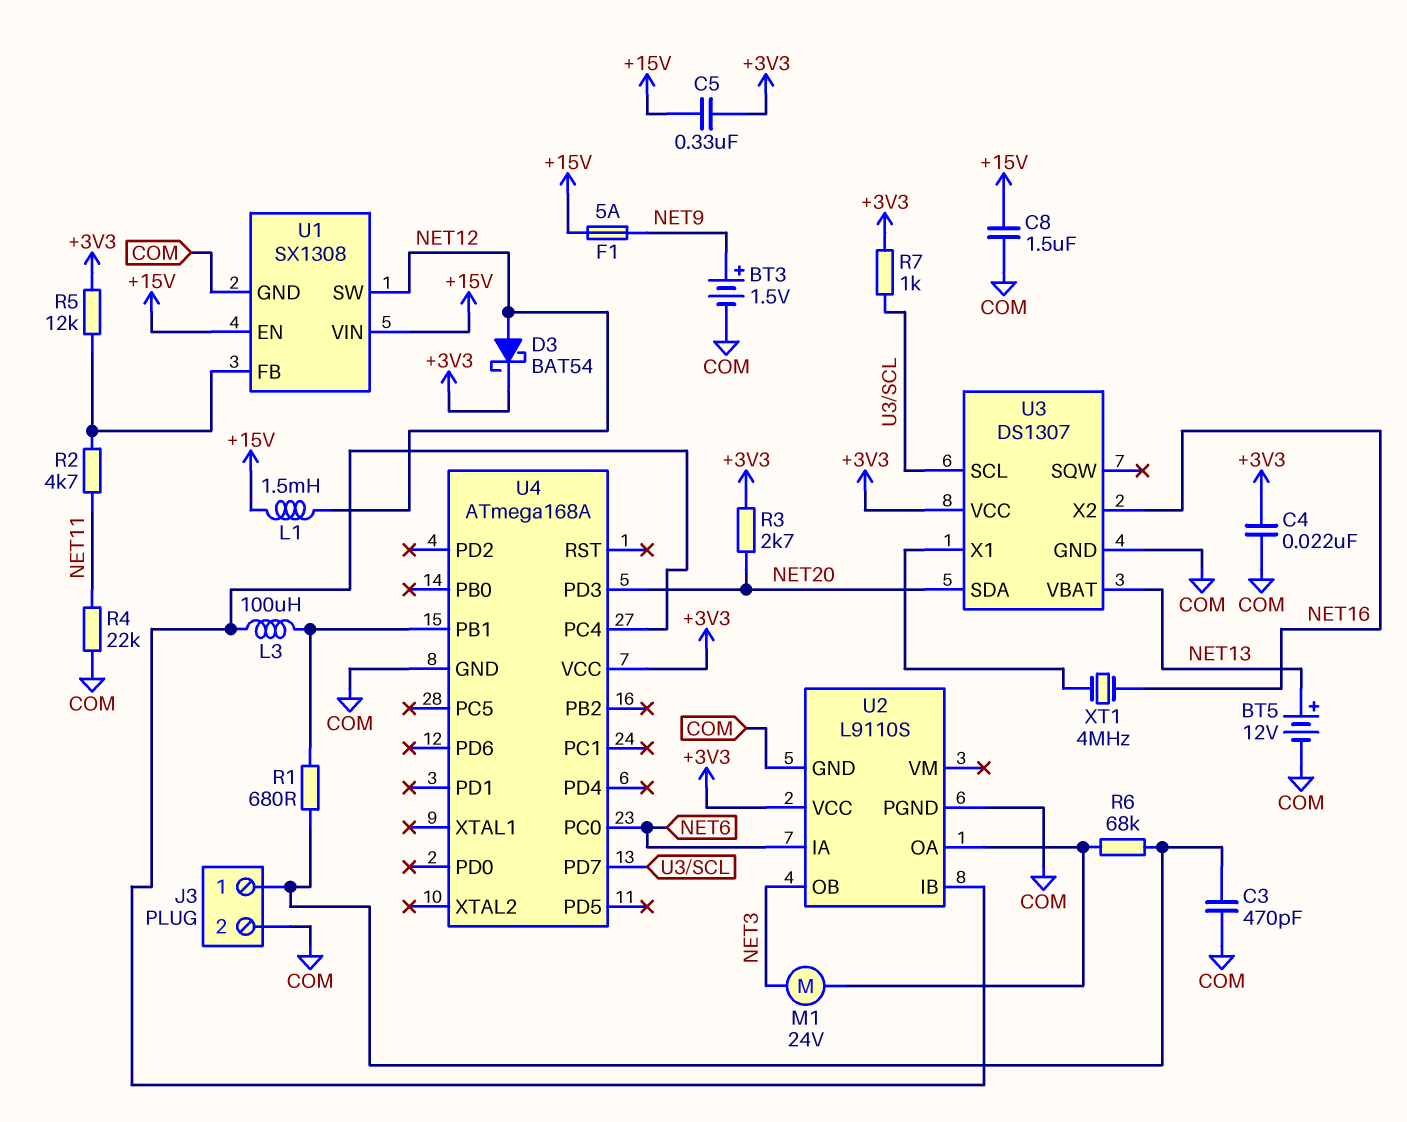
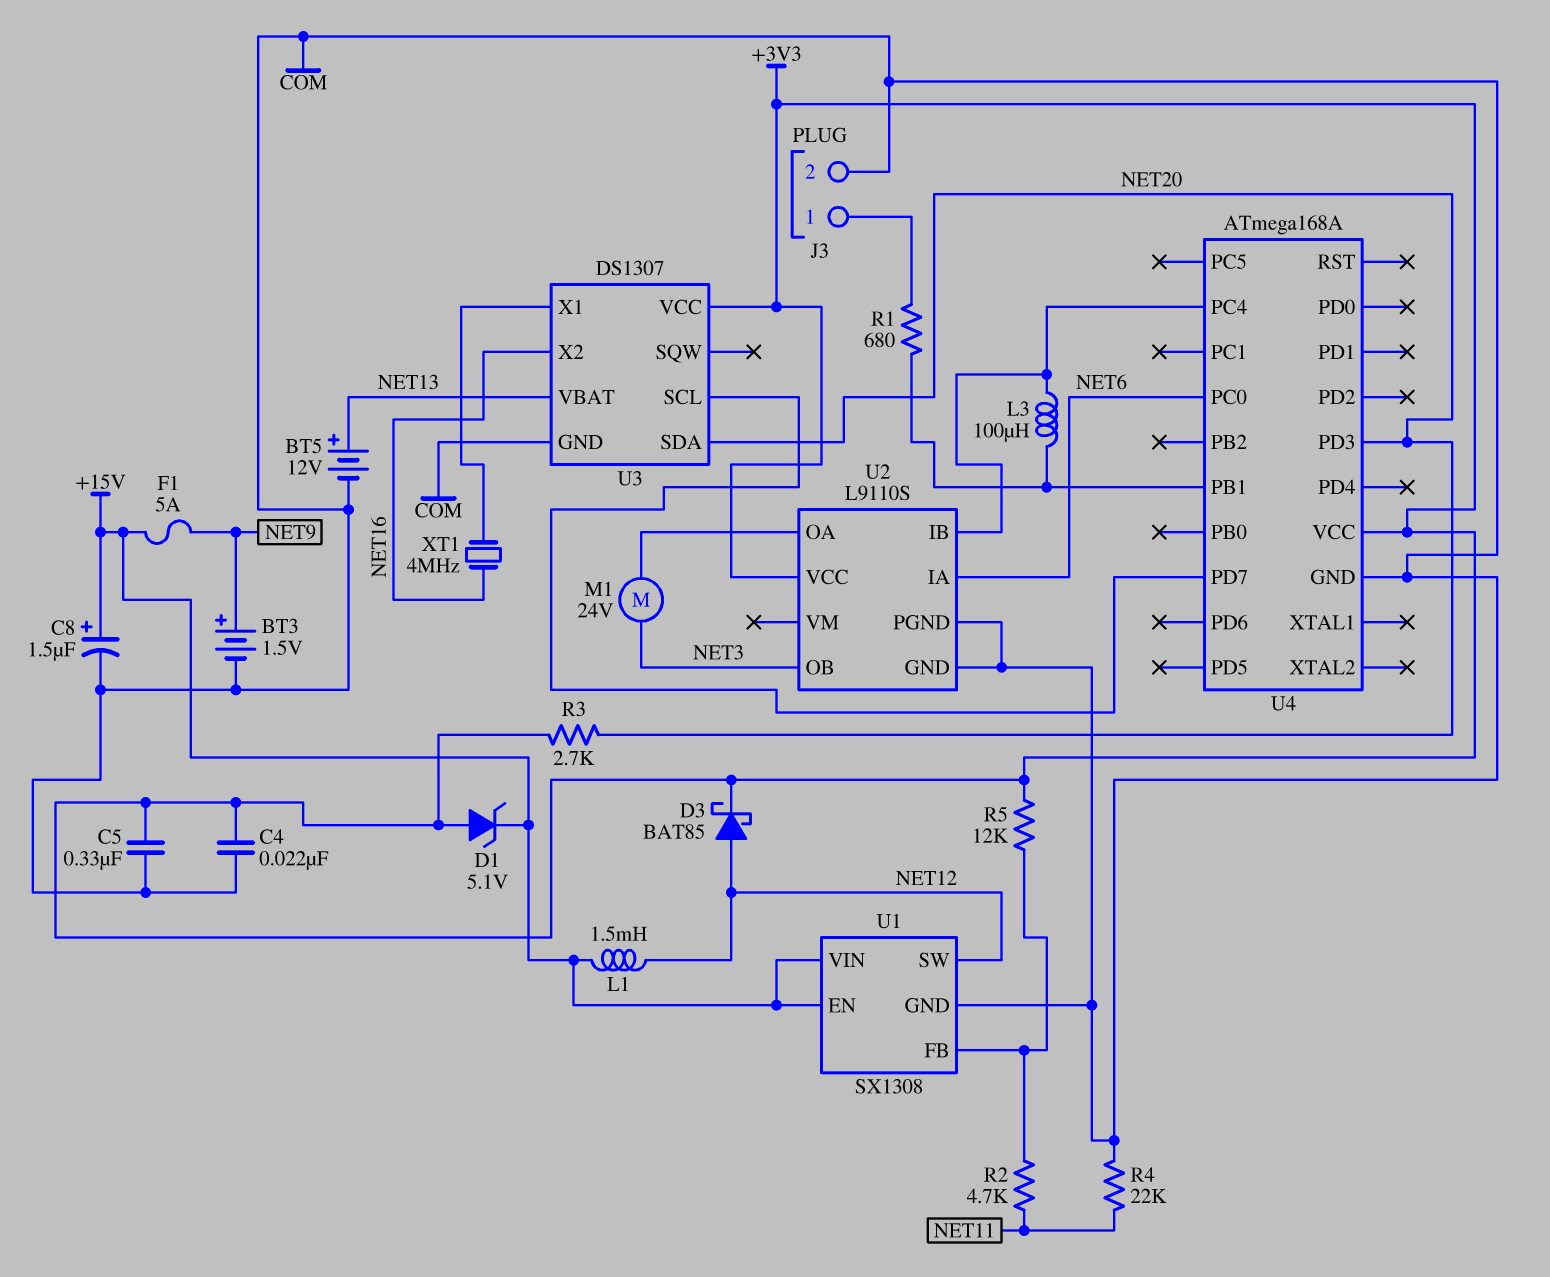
C3: 470pF (COM, J3/1) -> none
C5: 330nF (+3V3, +15V) -> 330nF (+3V3, COM)
C8: 1.5uF (+15V, COM) -> 1.5uF (plus +15V, minus COM)
D1: none -> zener 5.1V (A +3V3, K +15V)
D3: schottky BAT54 (A NET12, K +3V3) -> schottky BAT85 (A NET12, K +3V3)
R6: 68k (J3/1, U2/OA) -> none
R7: 1k (+3V3, U3/SCL) -> none

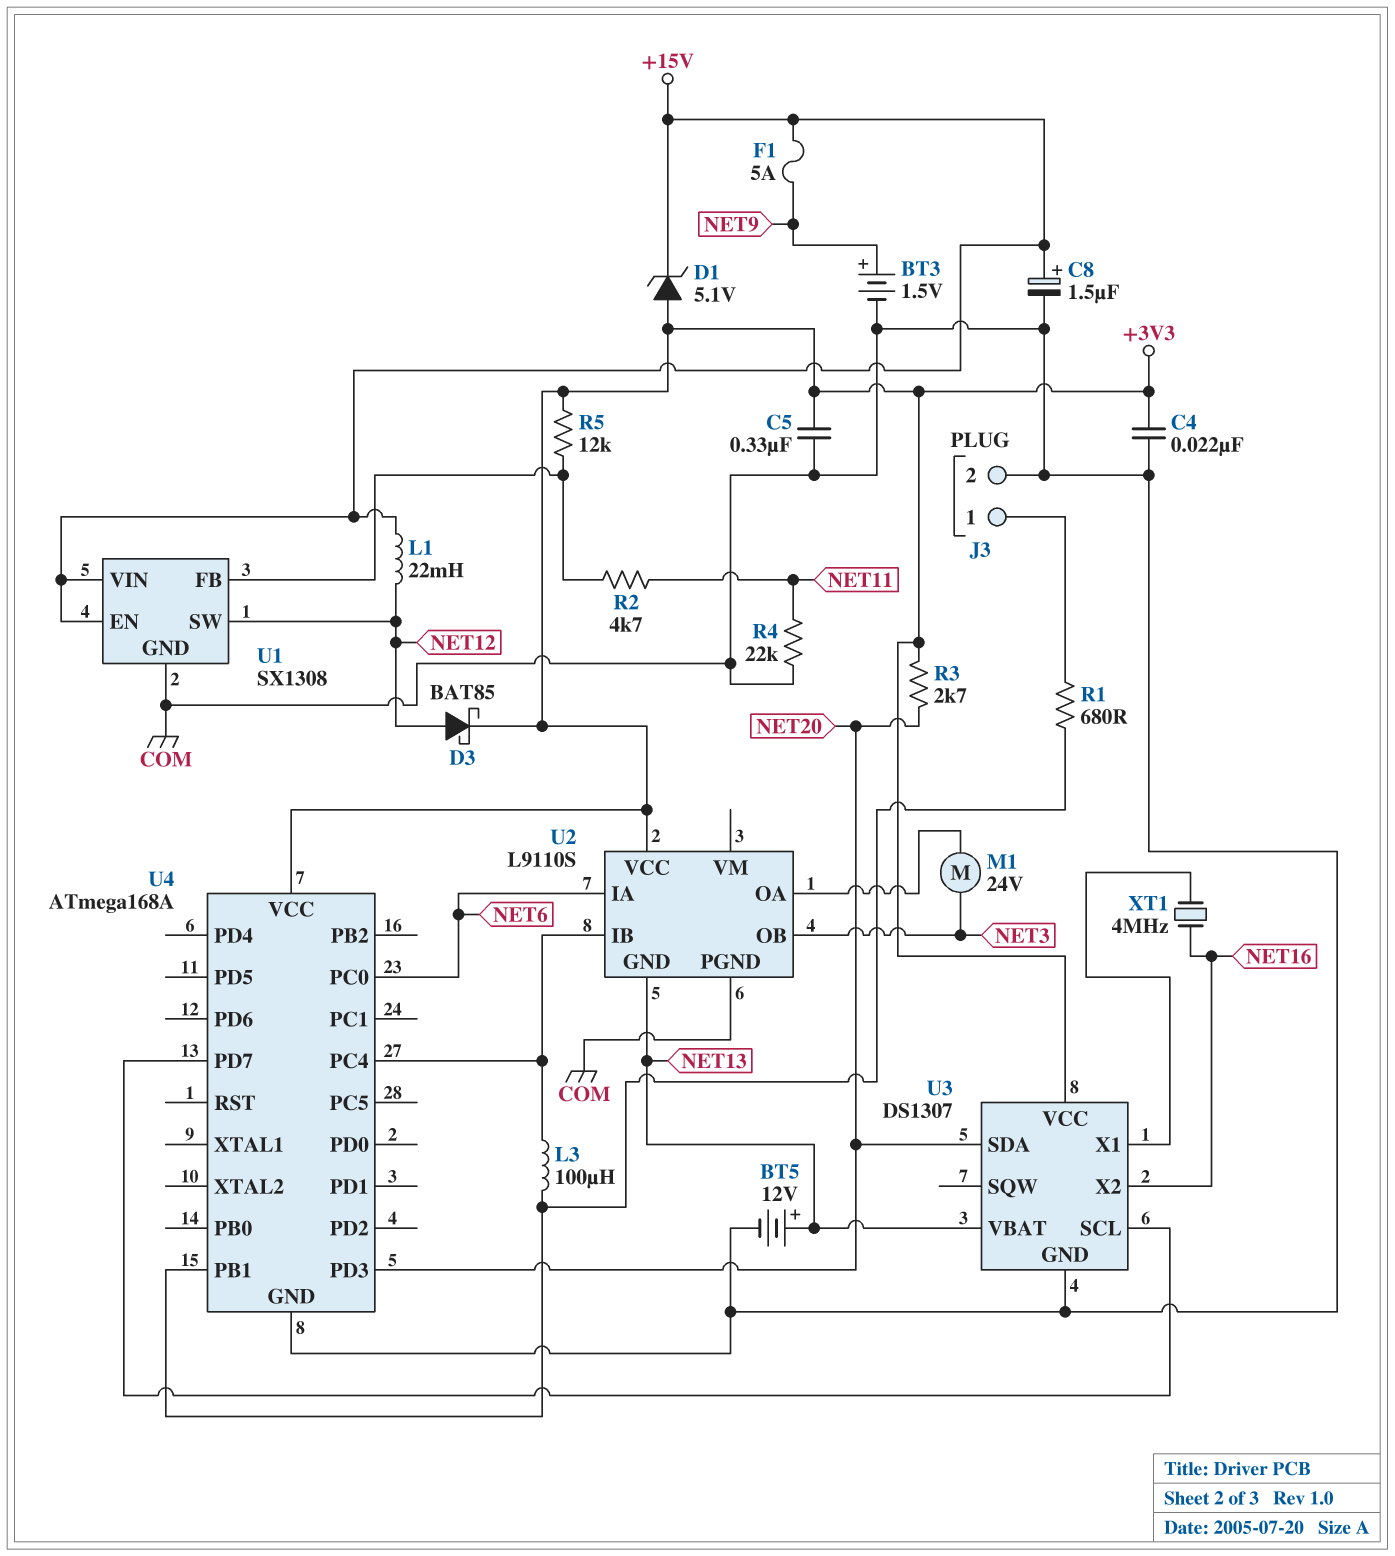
L1: 1.5mH (+15V, NET12) -> 22mH (+15V, NET12)
U2 pin GND: COM -> NET13

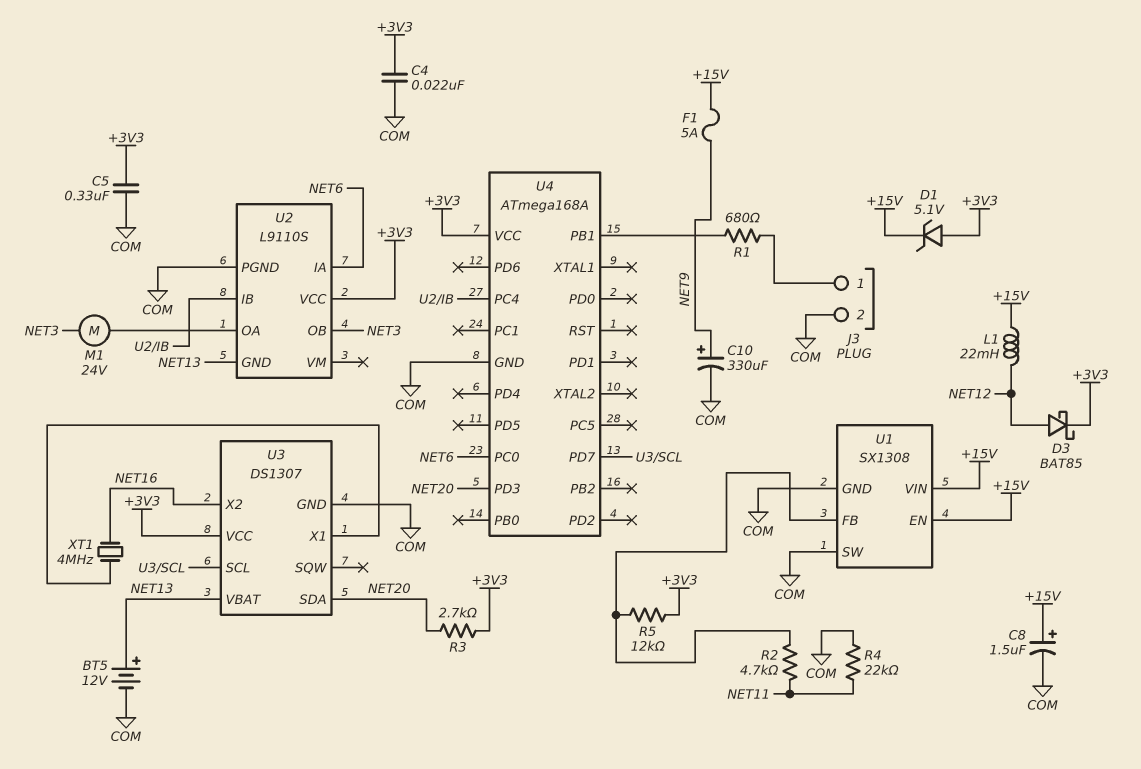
BT3: 1.5V (plus NET9, minus COM) -> none
C10: none -> 330uF (plus NET9, minus COM)
L3: 100uH (U2/IB, U4/PB1) -> none
U1 pin SW: NET12 -> COM

